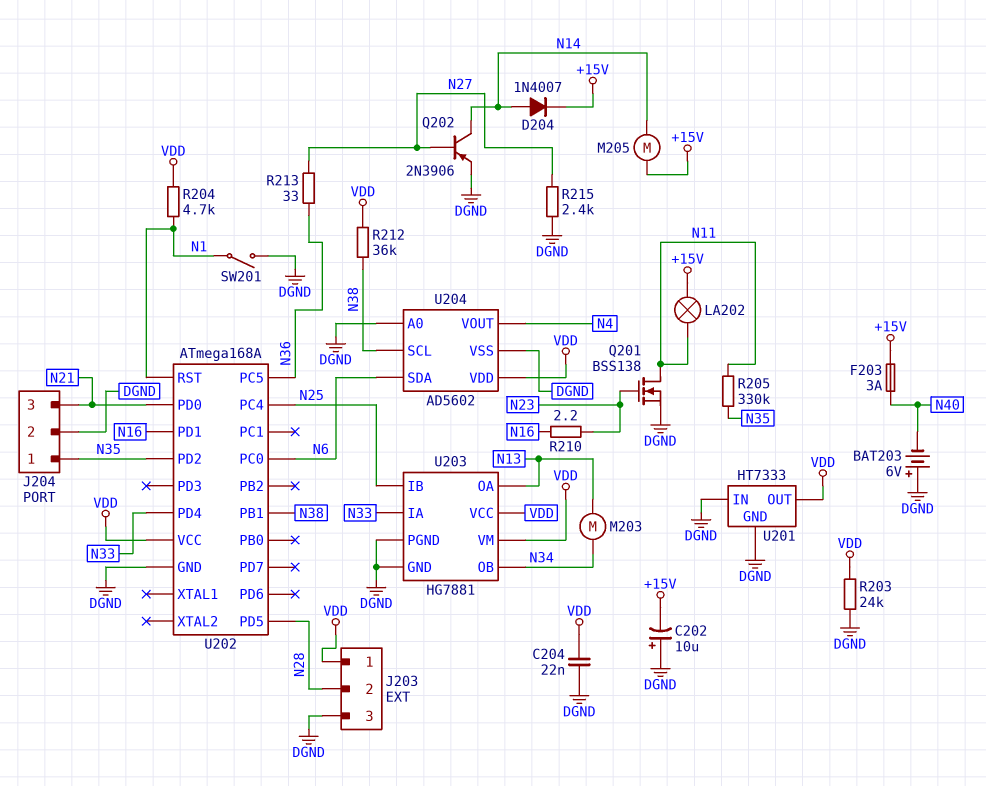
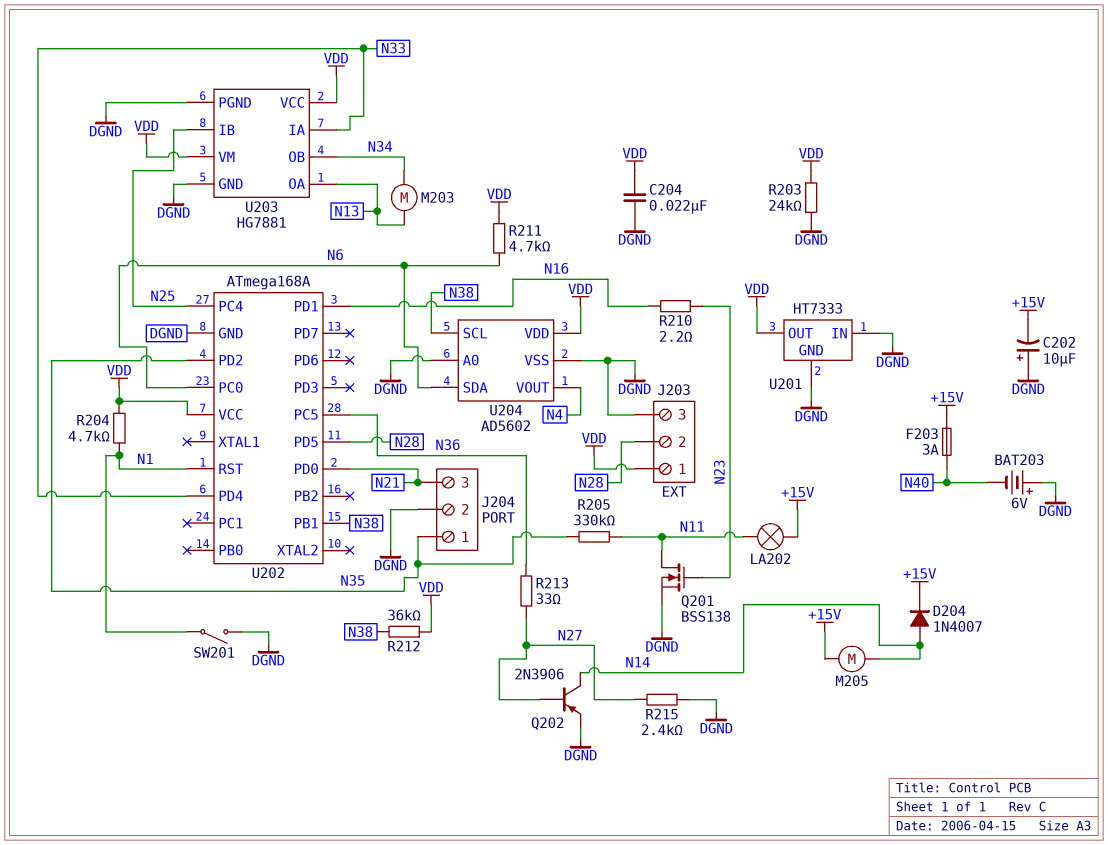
R211: none -> 4.7k (N6, VDD)

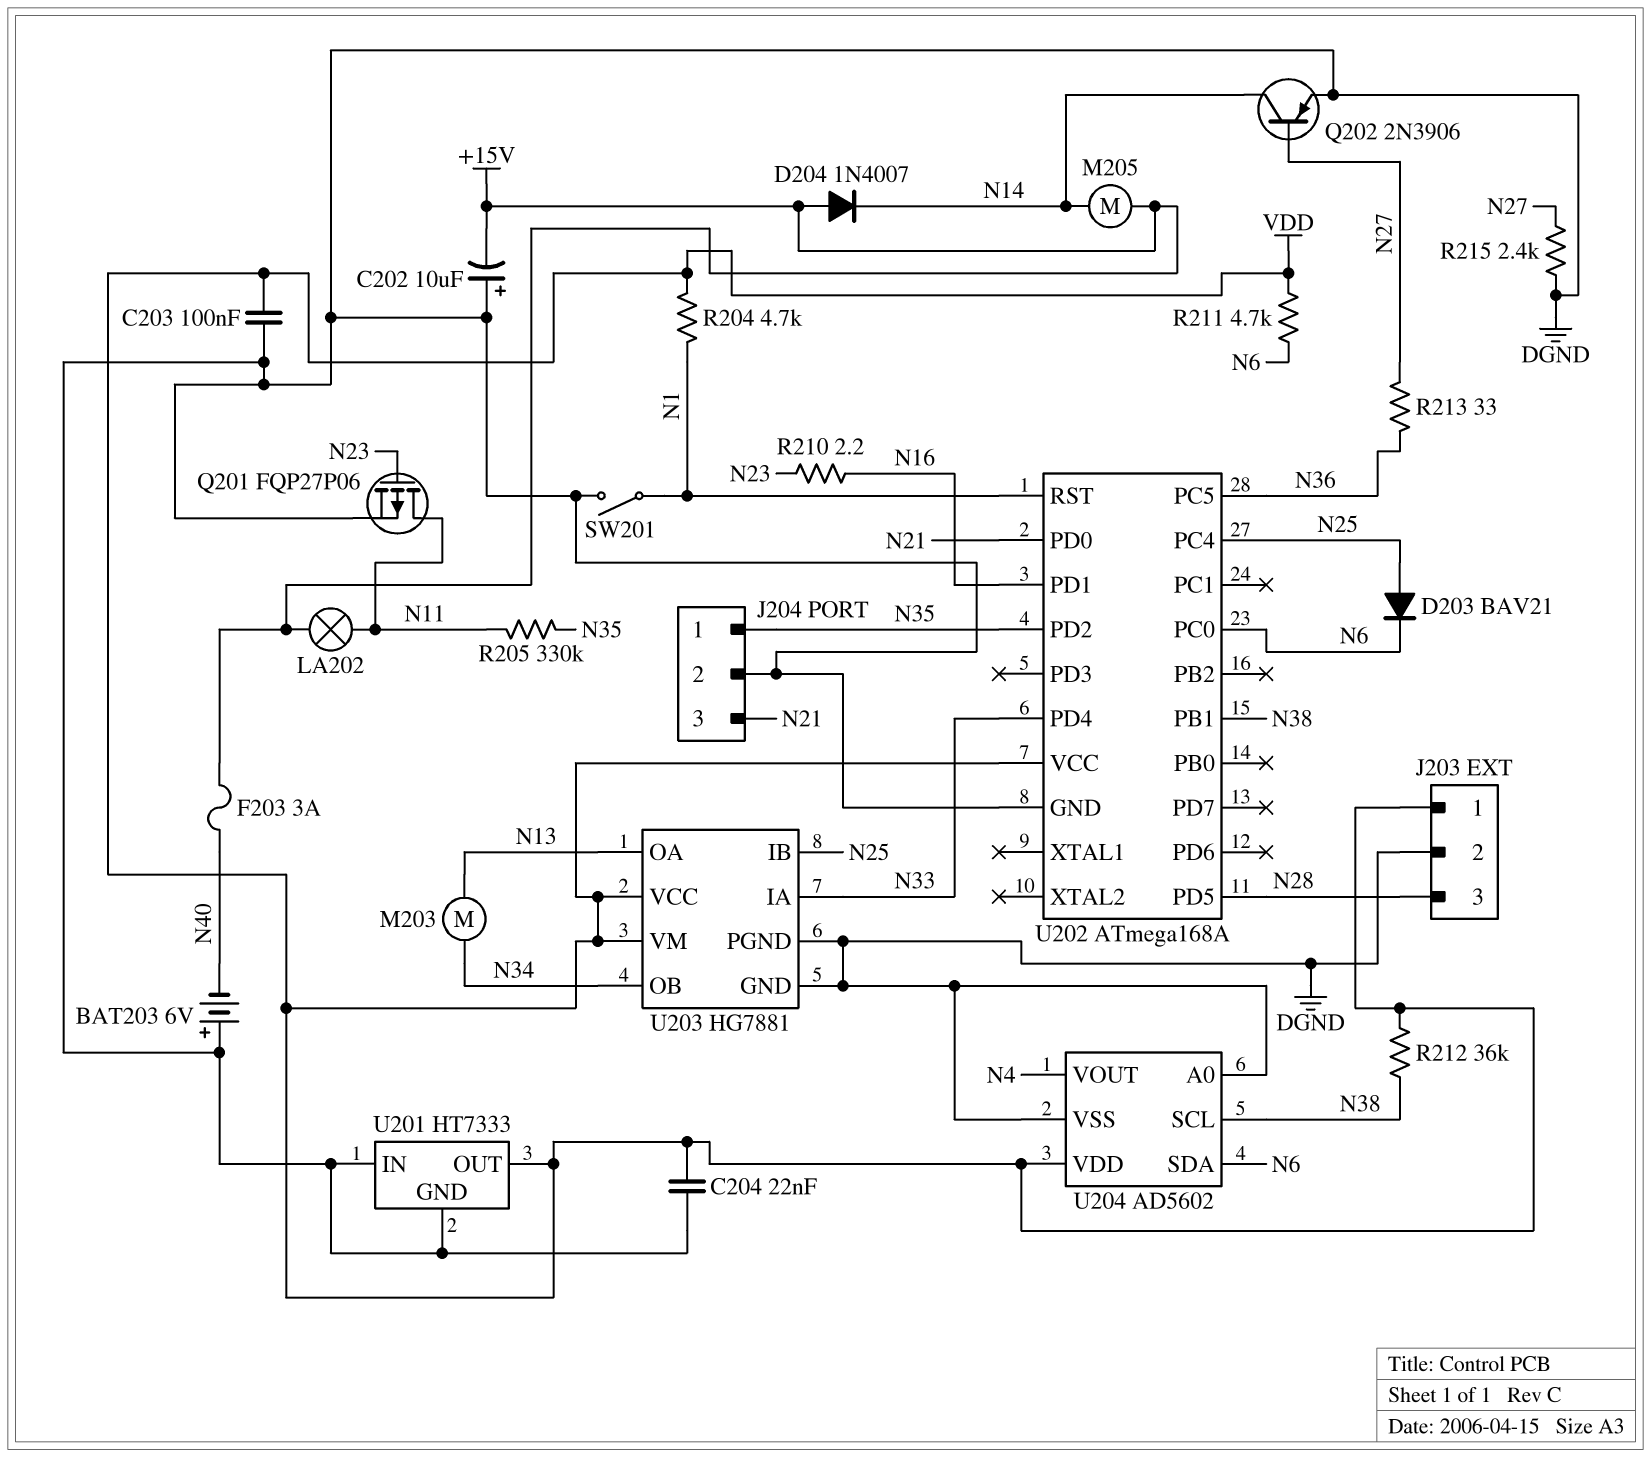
C203: none -> 100nF (DGND, VDD)
D203: none -> diode BAV21 (A N25, K N6)
D204: diode 1N4007 (A N14, K +15V) -> diode 1N4007 (A +15V, K N14)
J203 pin 2: N28 -> DGND
J203 pin 3: DGND -> N28
Q201: NMOS BSS138 (G N23, D N11, S DGND) -> PMOS FQP27P06 (G N23, D N11, S DGND)
R203: 24k (DGND, VDD) -> none

